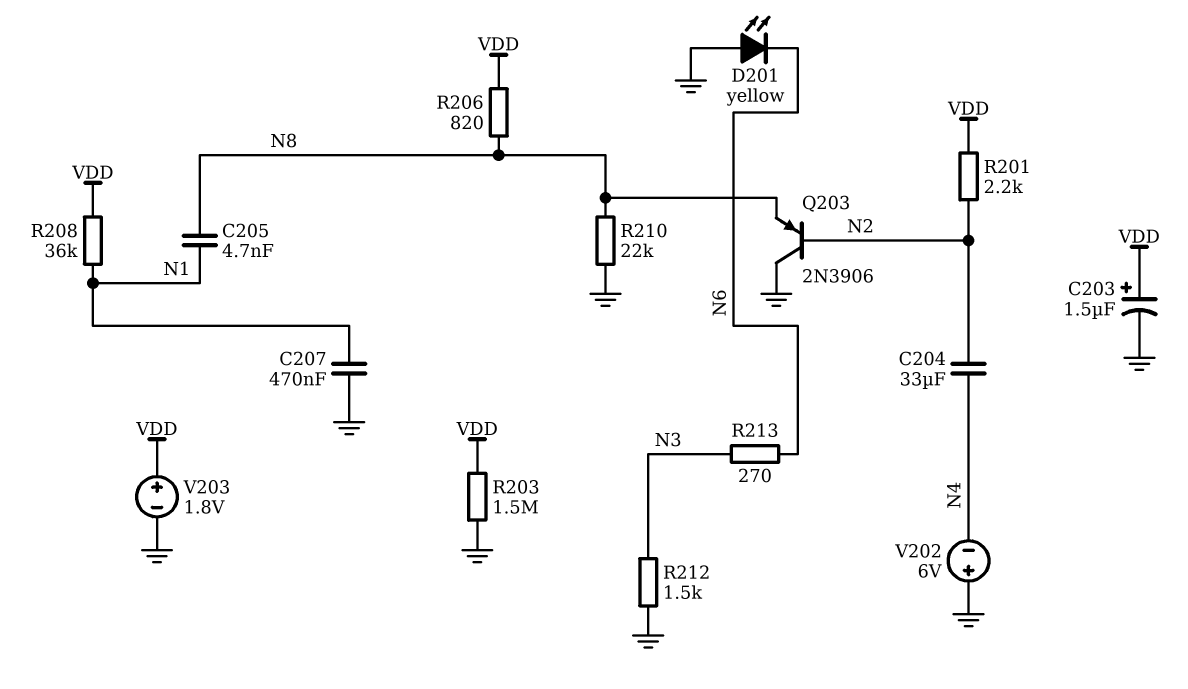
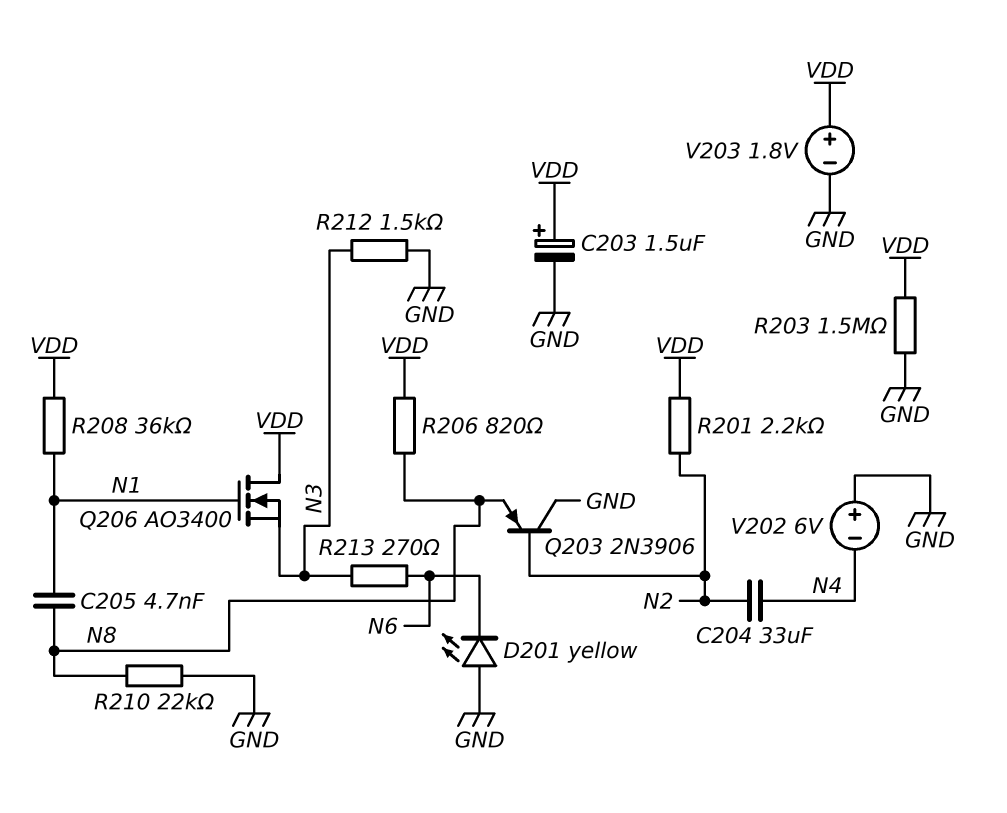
C207: 470nF (GND, N1) -> none
Q206: none -> NMOS AO3400 (G N1, D VDD, S N3)

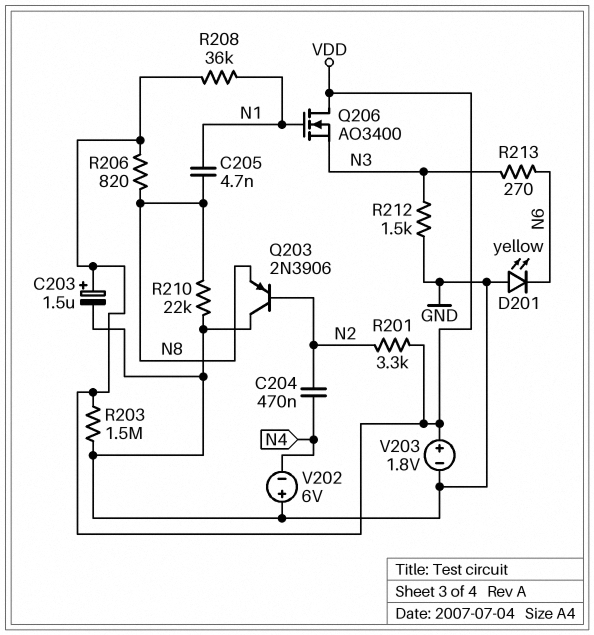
C204: 33uF (N2, N4) -> 470nF (N2, N4)
R201: 2.2k (N2, VDD) -> 3.3k (N2, VDD)

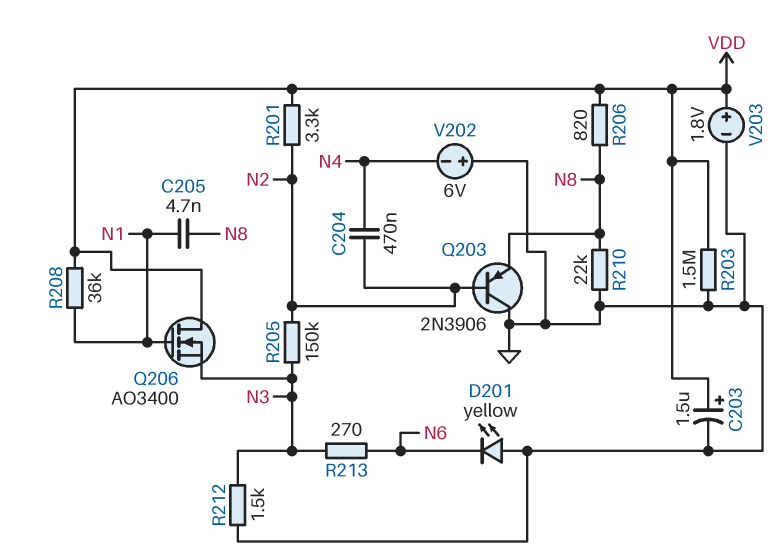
R205: none -> 150k (N2, N3)

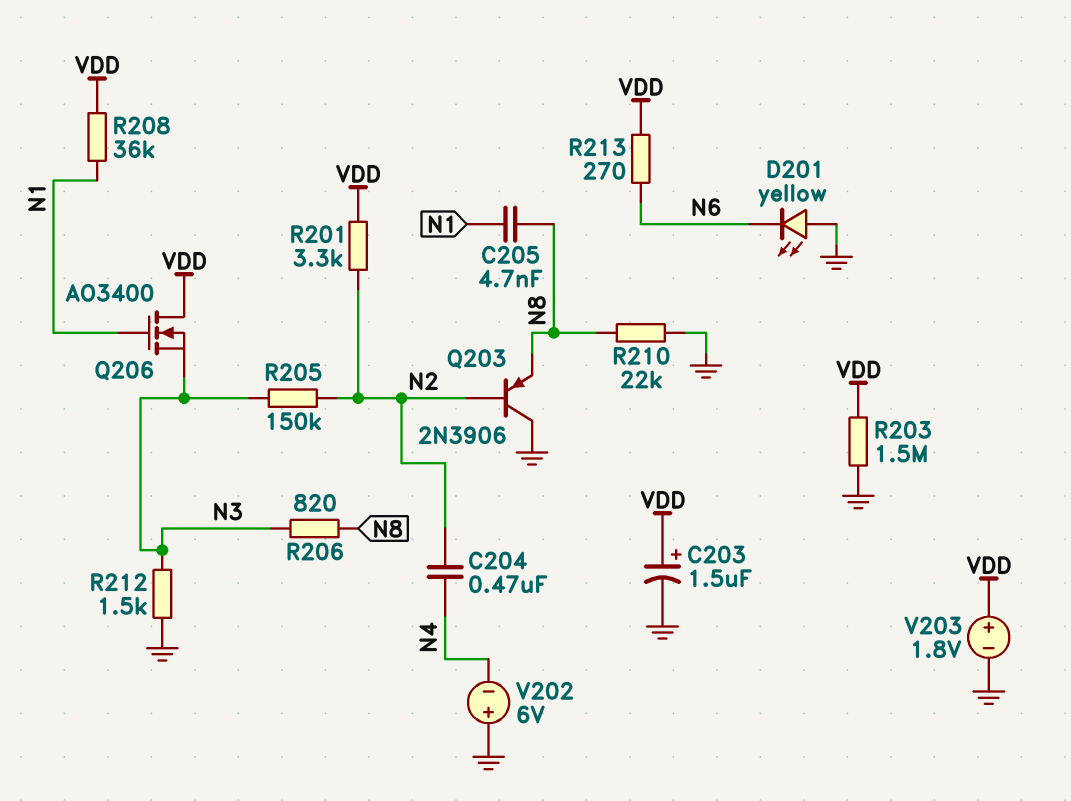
R206: 820 (N8, VDD) -> 820 (N3, N8)
R213: 270 (N3, N6) -> 270 (N6, VDD)

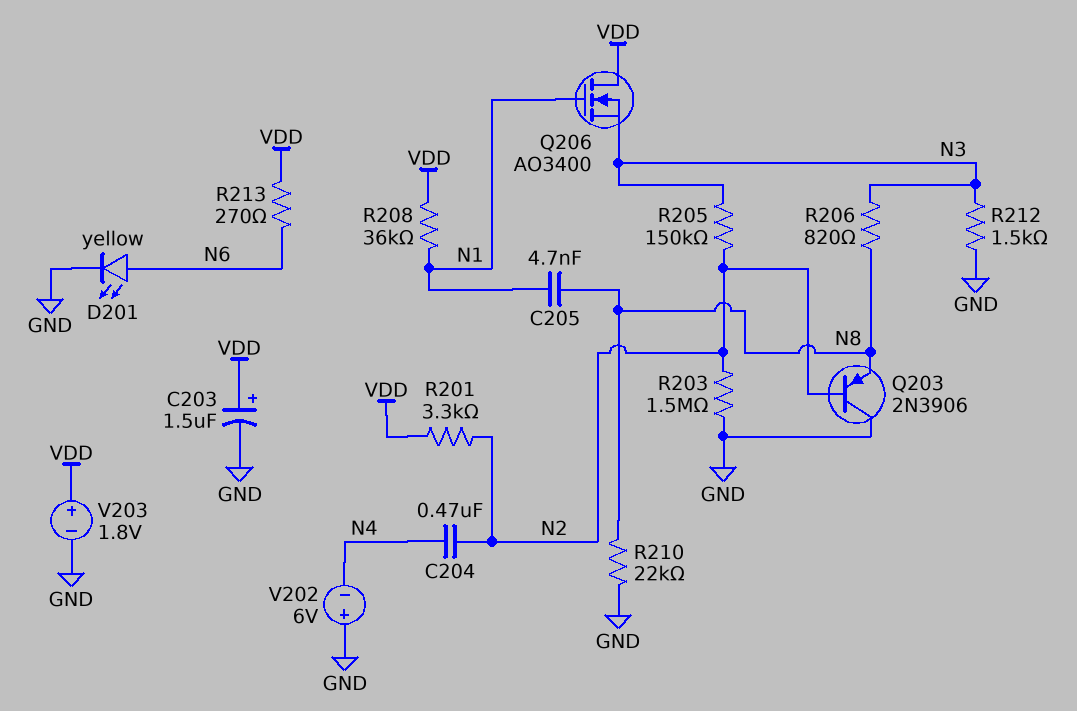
D201: LED yellow (A GND, K N6) -> LED yellow (A N6, K GND)
R203: 1.5M (GND, VDD) -> 1.5M (GND, N2)

